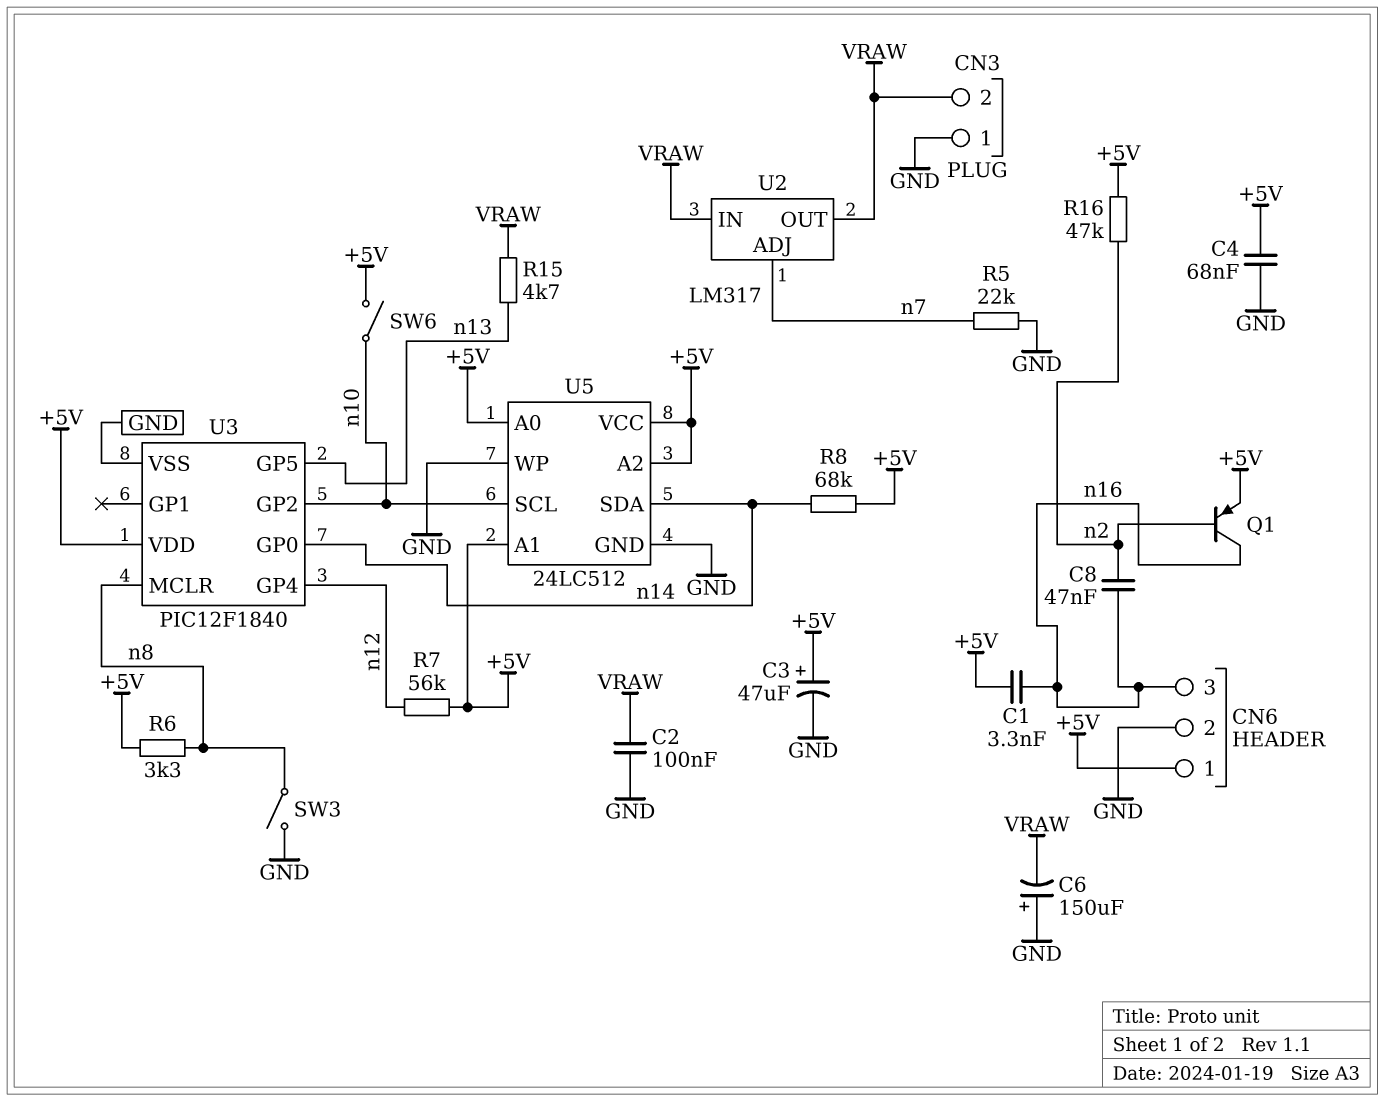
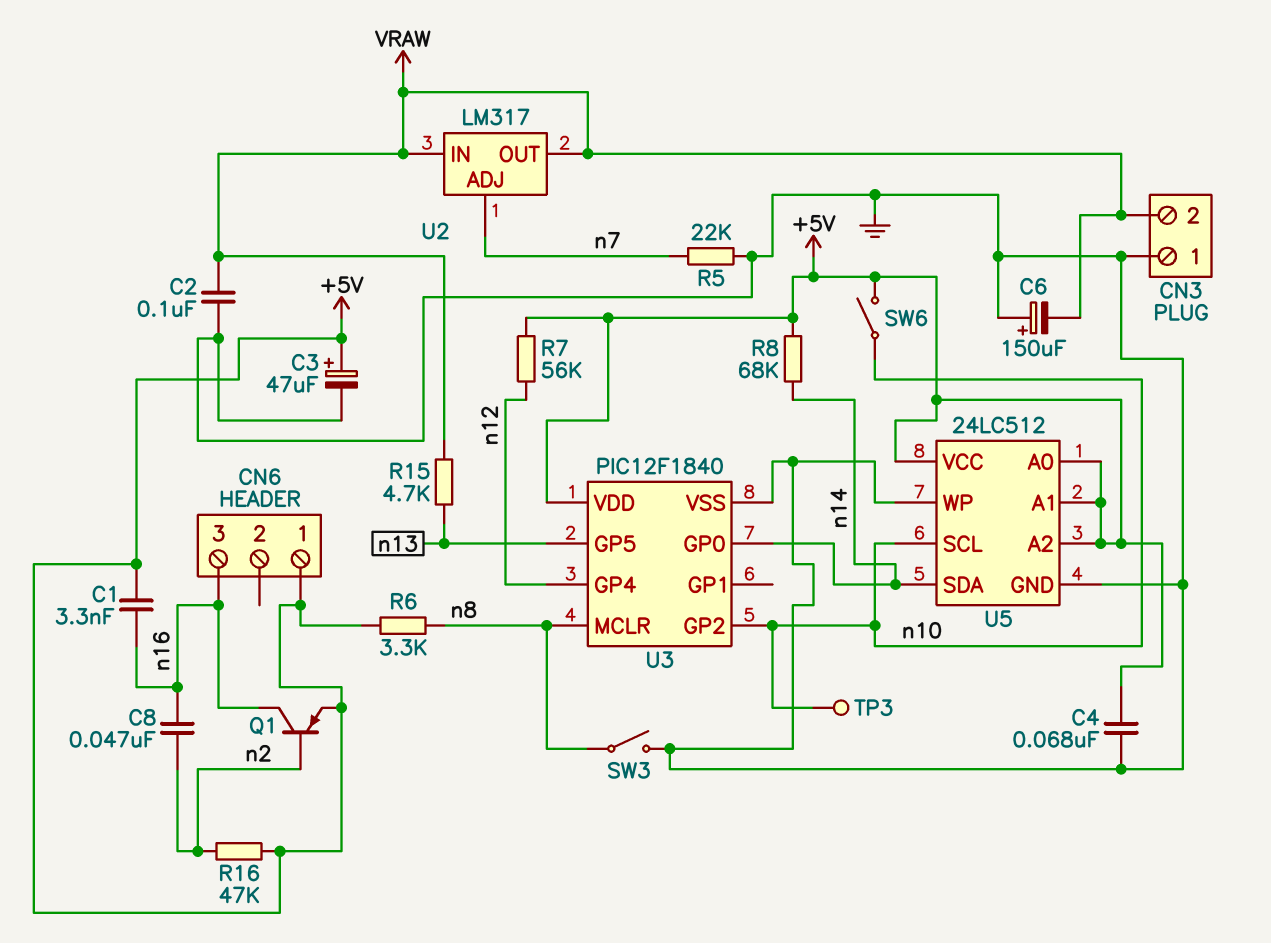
CN6 pin 2: GND -> none
TP3: none -> test point (n10)

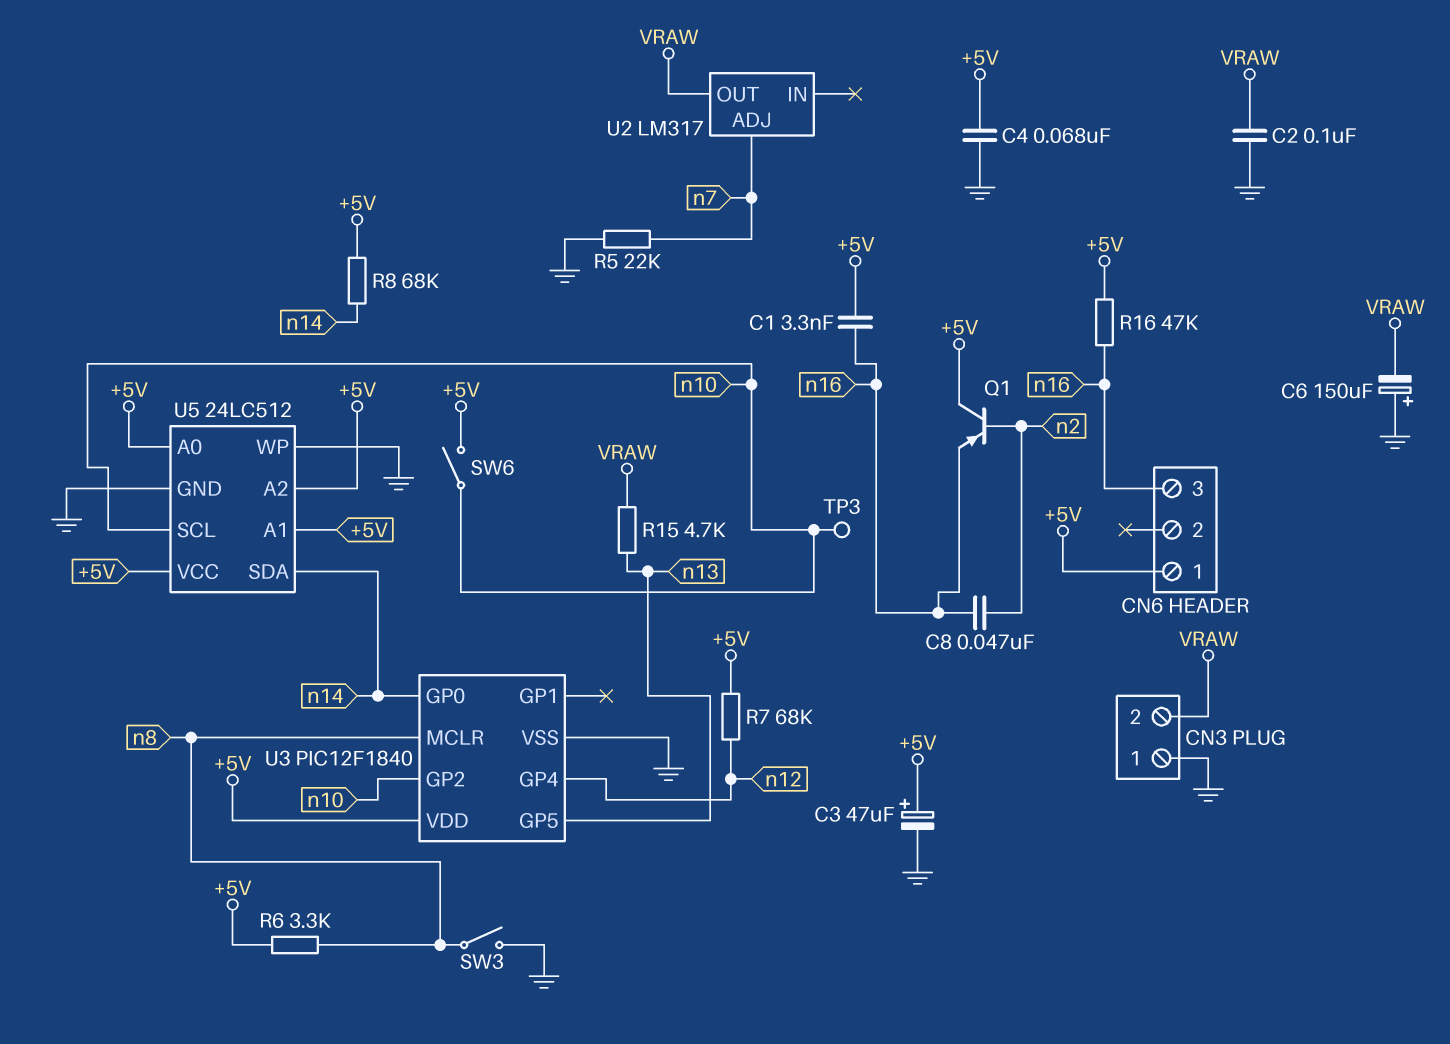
Q1: PNP (B n2, C n16, E +5V) -> PNP (B n2, C +5V, E n16)
R7: 56k (+5V, n12) -> 68k (+5V, n12)
R16: 47k (+5V, n2) -> 47k (+5V, n16)
U2 pin IN: VRAW -> none

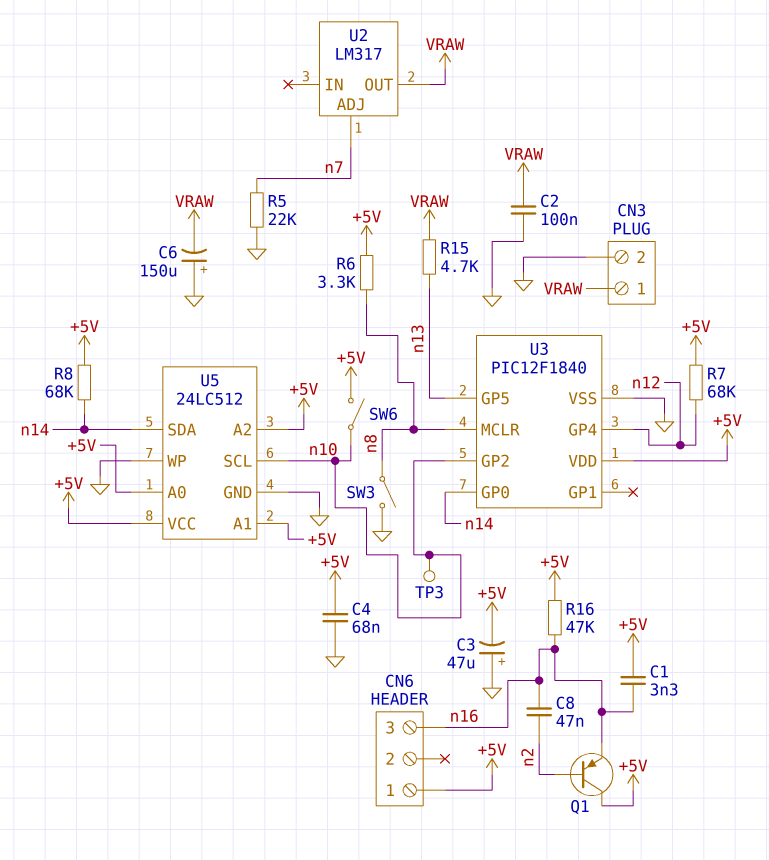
C3: 47uF (plus +5V, minus GND) -> 47uF (plus GND, minus +5V)
CN3 pin 1: GND -> VRAW
CN3 pin 2: VRAW -> GND

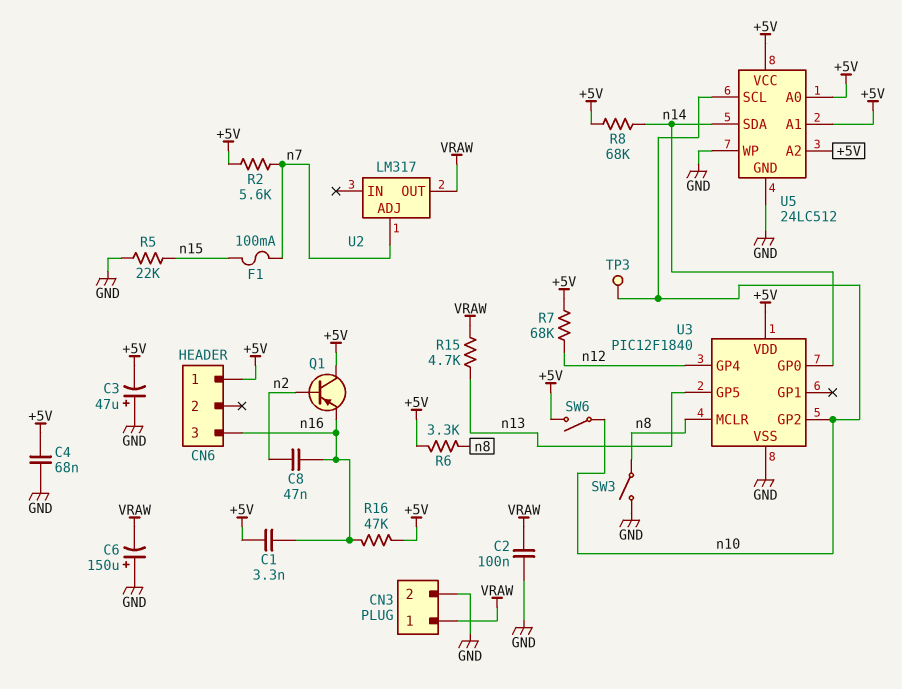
F1: none -> 100mA (n7, n15)
R2: none -> 5.6k (+5V, n7)
R5: 22k (GND, n7) -> 22k (GND, n15)

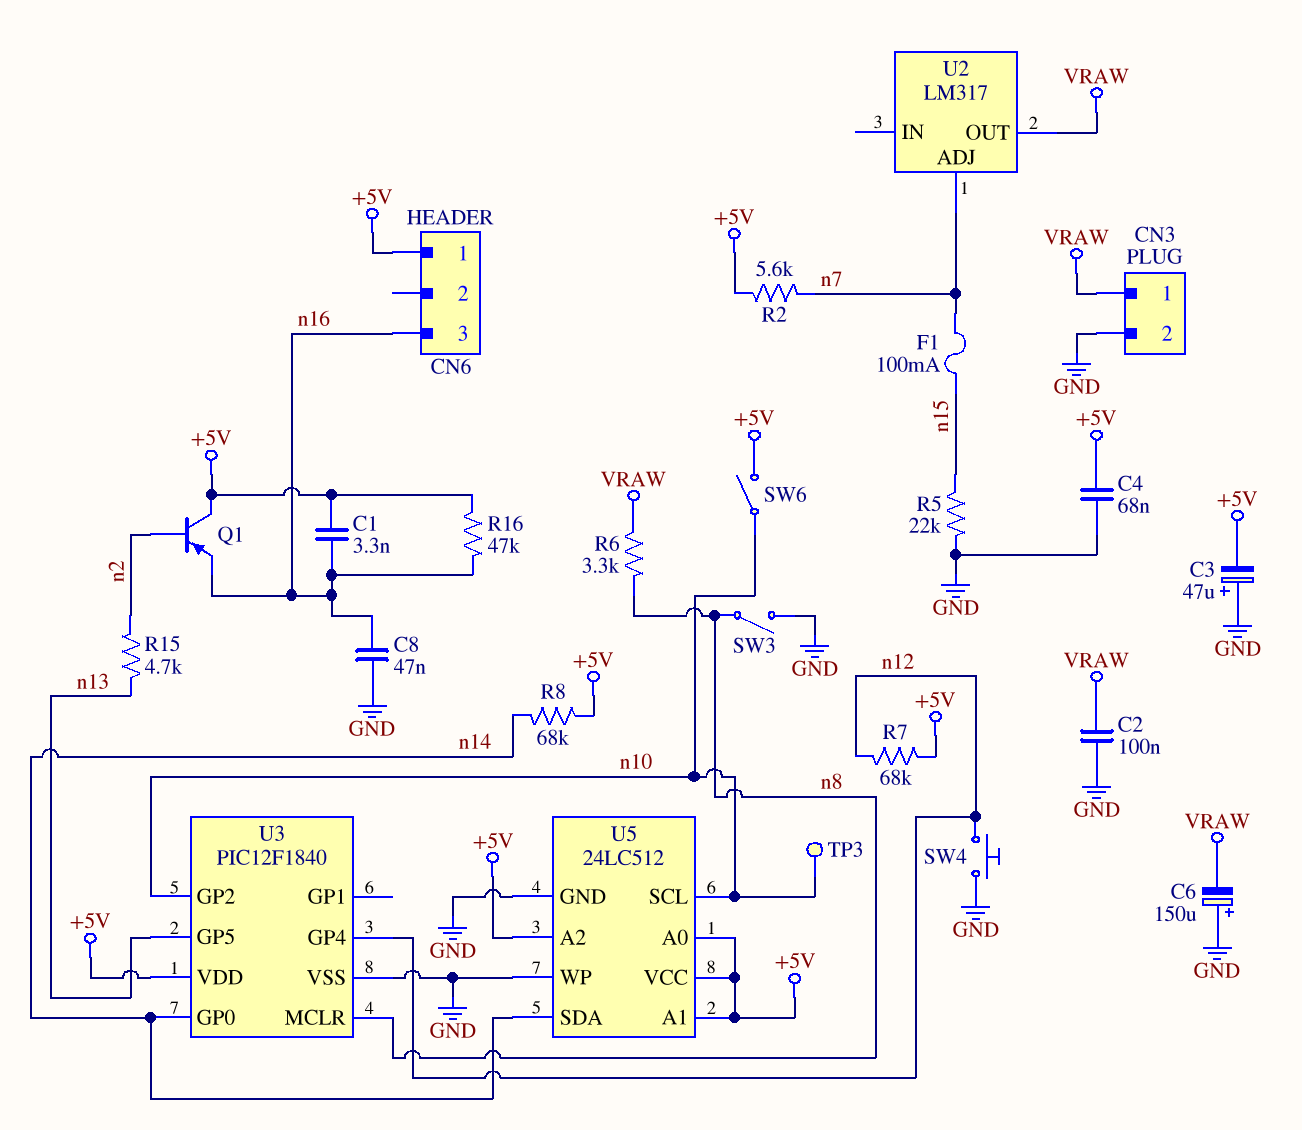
C8: 47nF (n2, n16) -> 47nF (GND, n16)
R6: 3.3k (+5V, n8) -> 3.3k (VRAW, n8)
R15: 4.7k (VRAW, n13) -> 4.7k (n2, n13)
SW4: none -> button (GND, n12)

